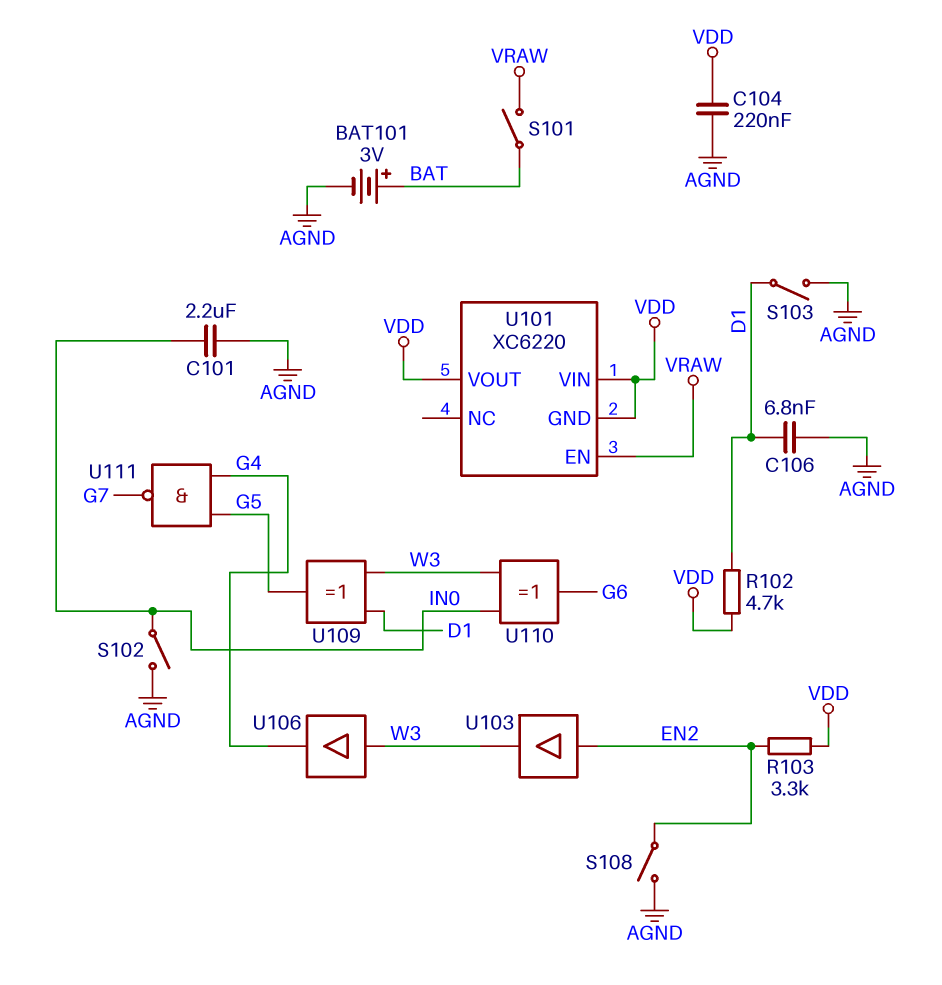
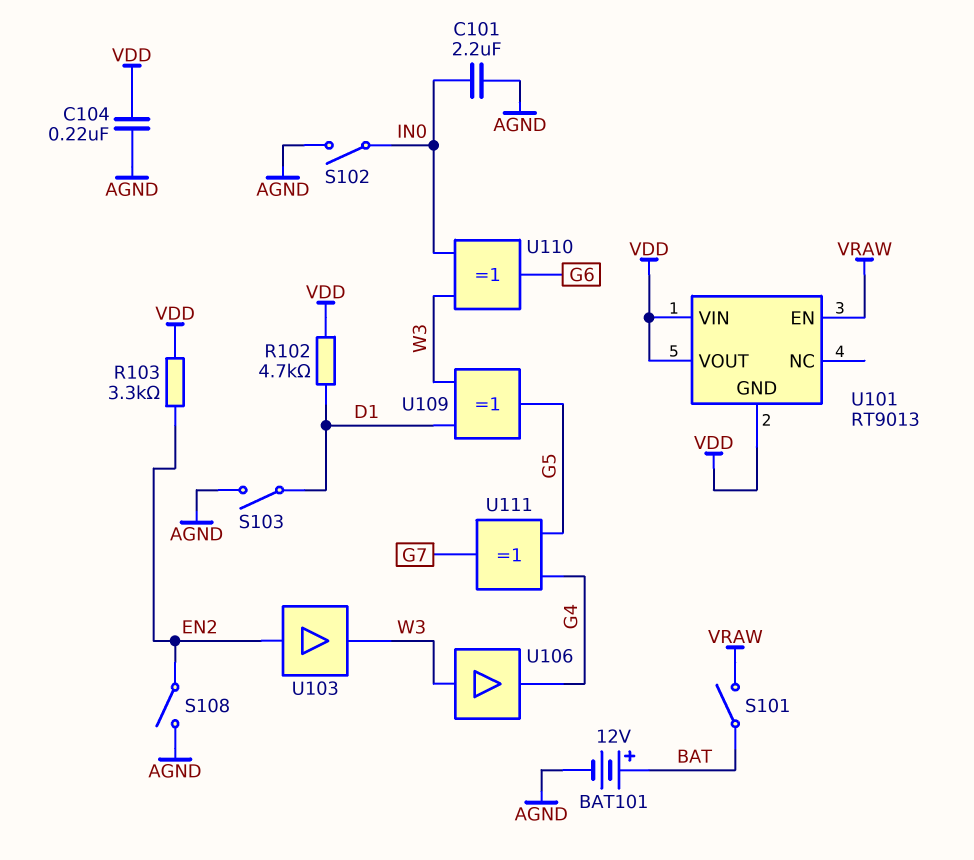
BAT101: 3V (plus BAT, minus AGND) -> 12V (plus BAT, minus AGND)
C106: 6.8nF (AGND, D1) -> none
U101: XC6220 -> RT9013
U111: NAND (in G4, in G5, out G7) -> XOR (in G4, in G5, out G7)

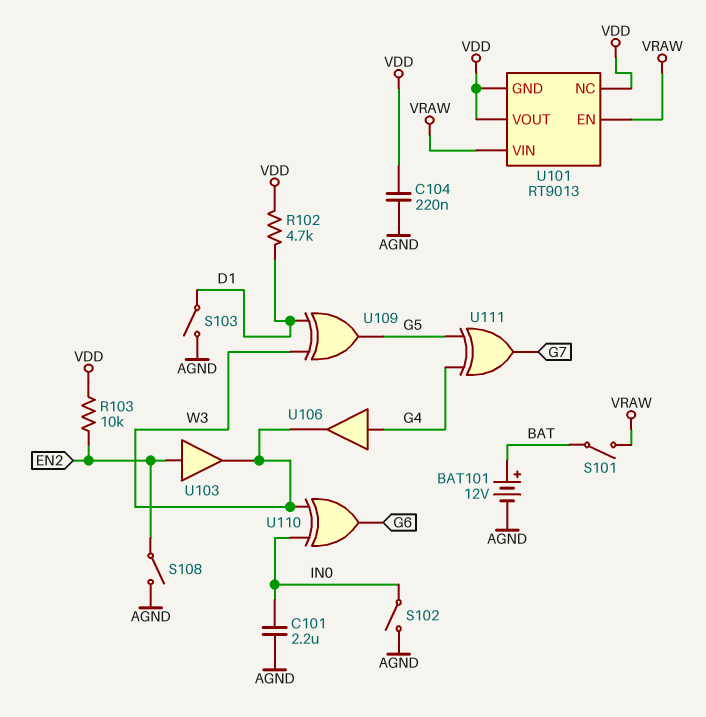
R103: 3.3k (EN2, VDD) -> 10k (EN2, VDD)
U101 pin NC: none -> VDD
U101 pin VIN: VDD -> VRAW
U106: buffer (in W3, out G4) -> buffer (in G4, out W3)

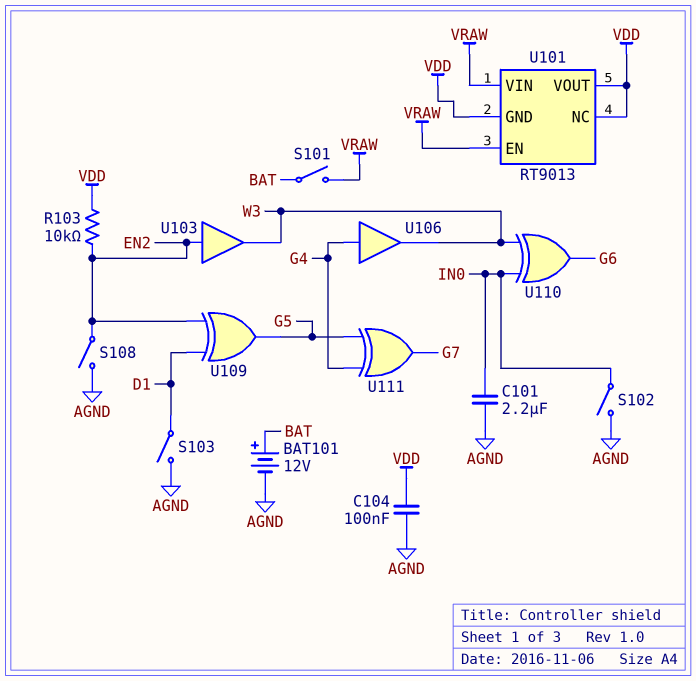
C104: 220nF (AGND, VDD) -> 100nF (AGND, VDD)
R102: 4.7k (D1, VDD) -> none
U109: XOR (in D1, in W3, out G5) -> XOR (in D1, in EN2, out G5)

